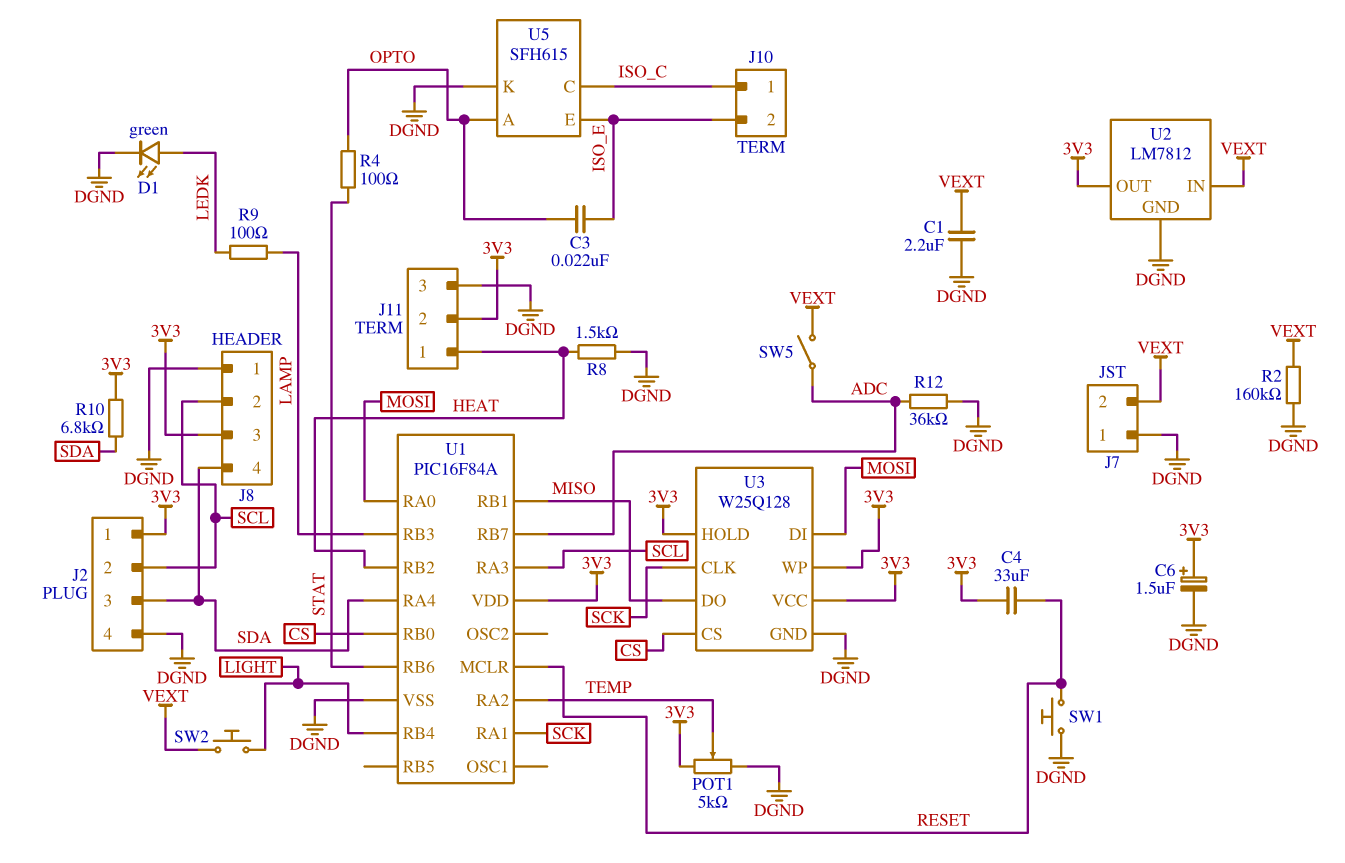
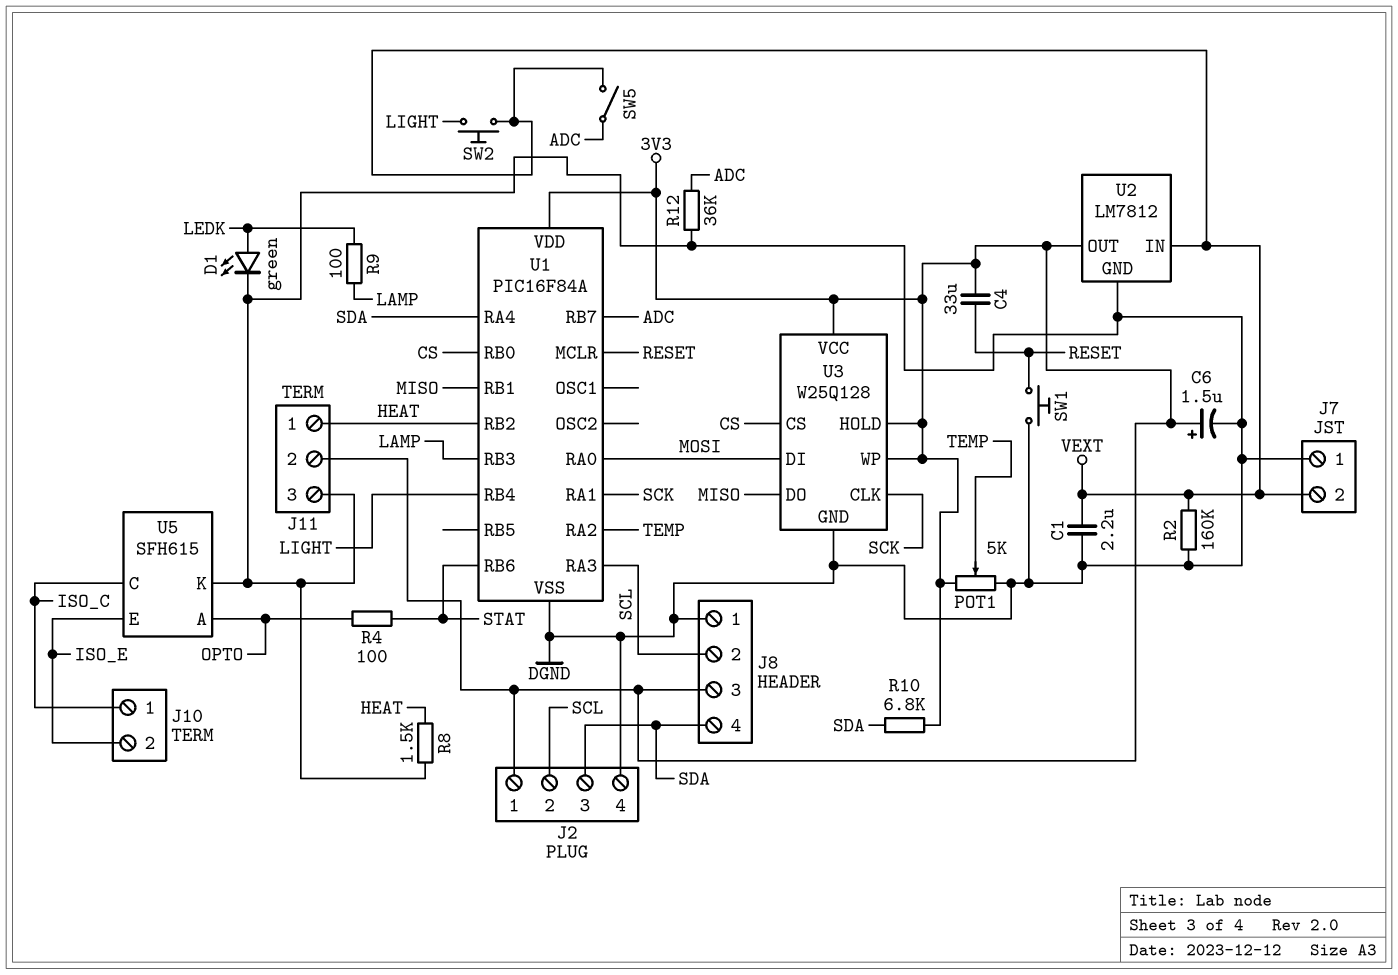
C3: 22nF (ISO_E, OPTO) -> none

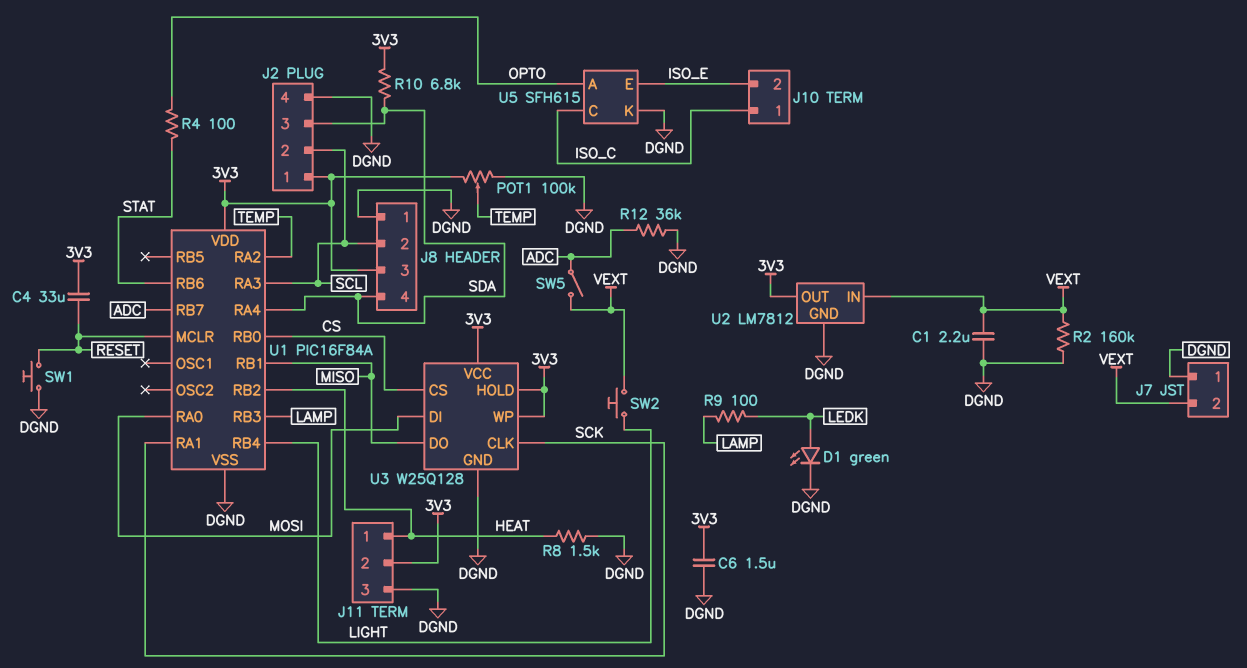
C6: 1.5uF (plus 3V3, minus DGND) -> 1.5uF (3V3, DGND)
POT1: 5k (3V3, DGND, wiper TEMP) -> 100k (3V3, DGND, wiper TEMP)

